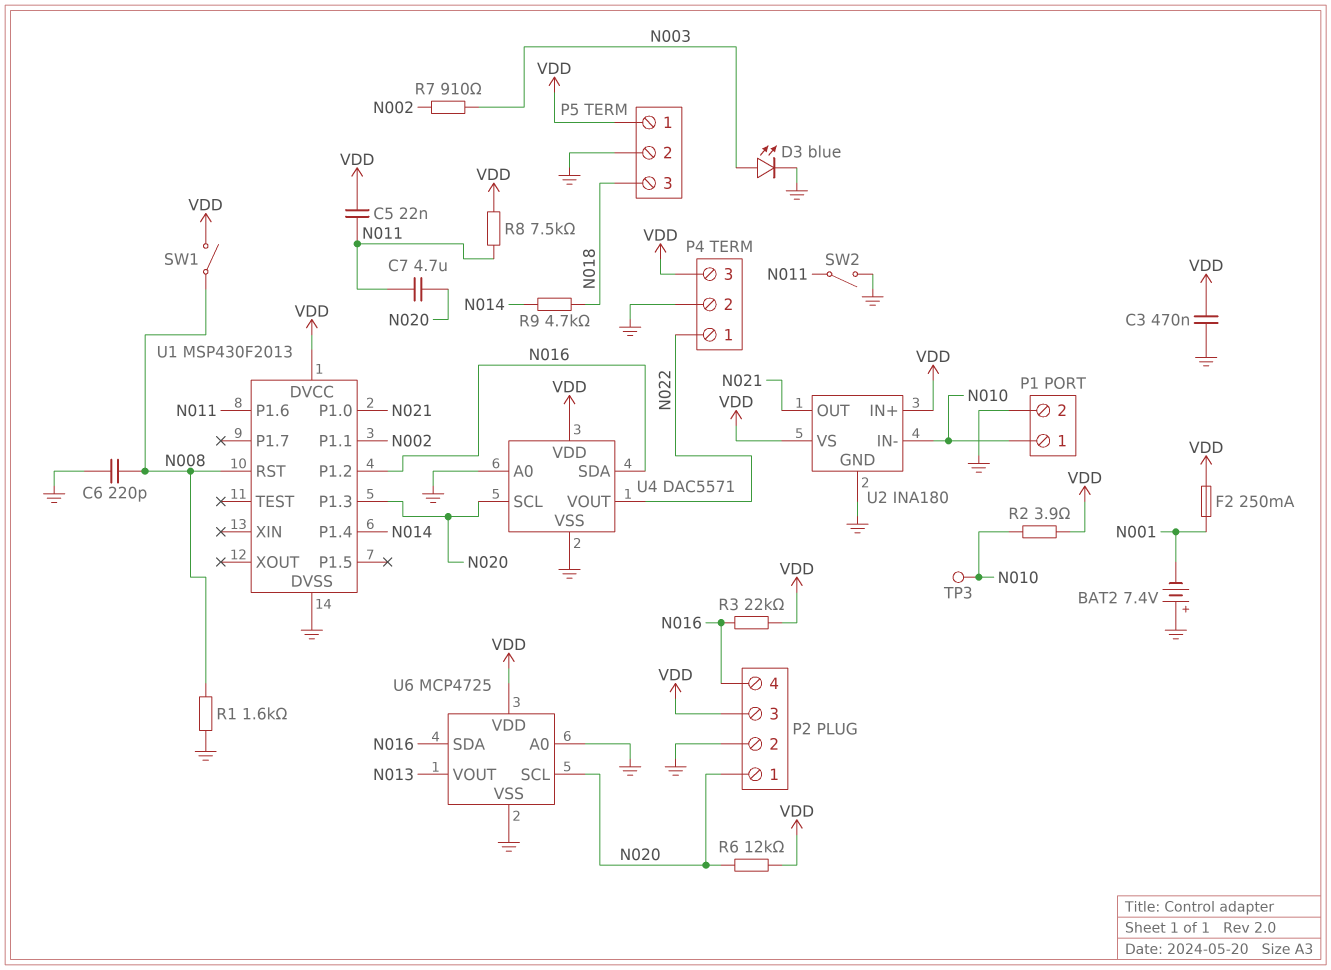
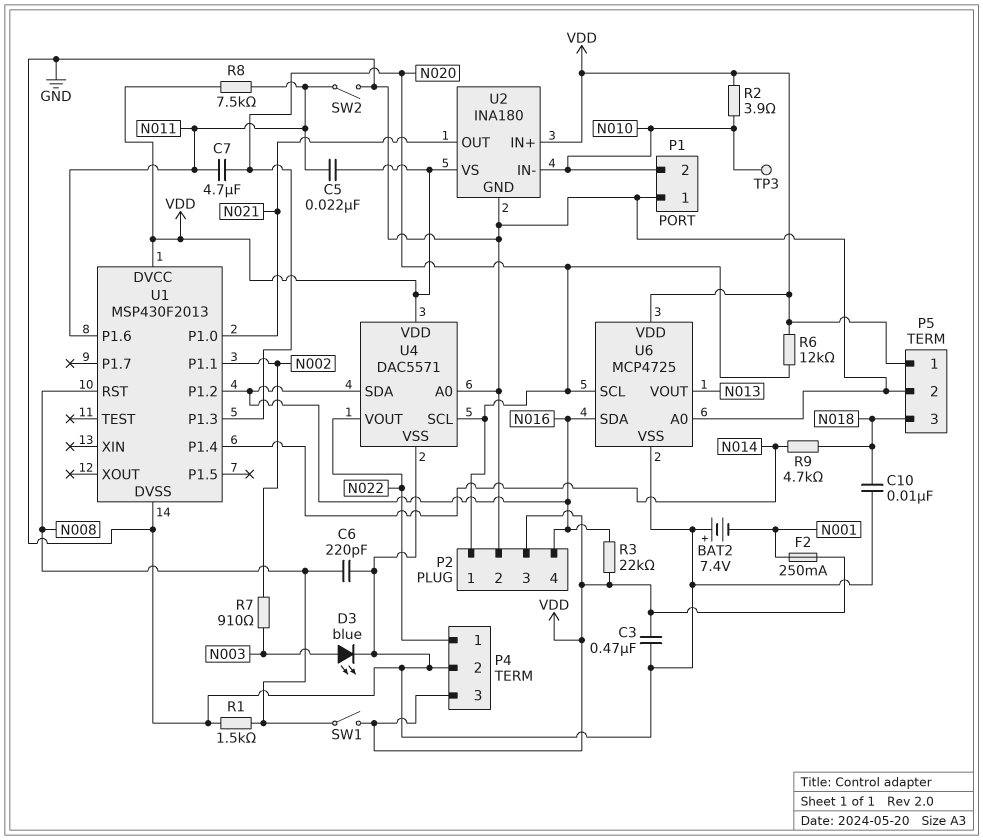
C10: none -> 10nF (GND, N018)
P1 pin 1: N010 -> GND
P1 pin 2: GND -> N010
R1: 1.6k (GND, N008) -> 1.5k (GND, N008)

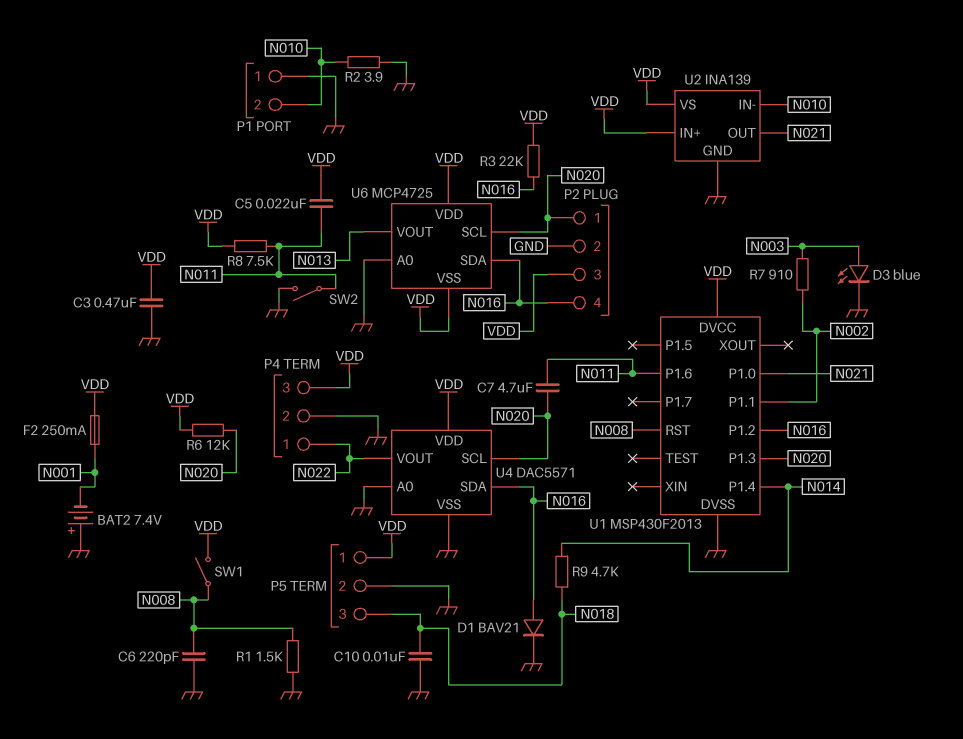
D1: none -> diode BAV21 (A N016, K GND)
R2: 3.9 (N010, VDD) -> 3.9 (GND, N010)
TP3: test point (N010) -> none
U2: INA180 -> INA139
U6 pin VSS: GND -> VDD

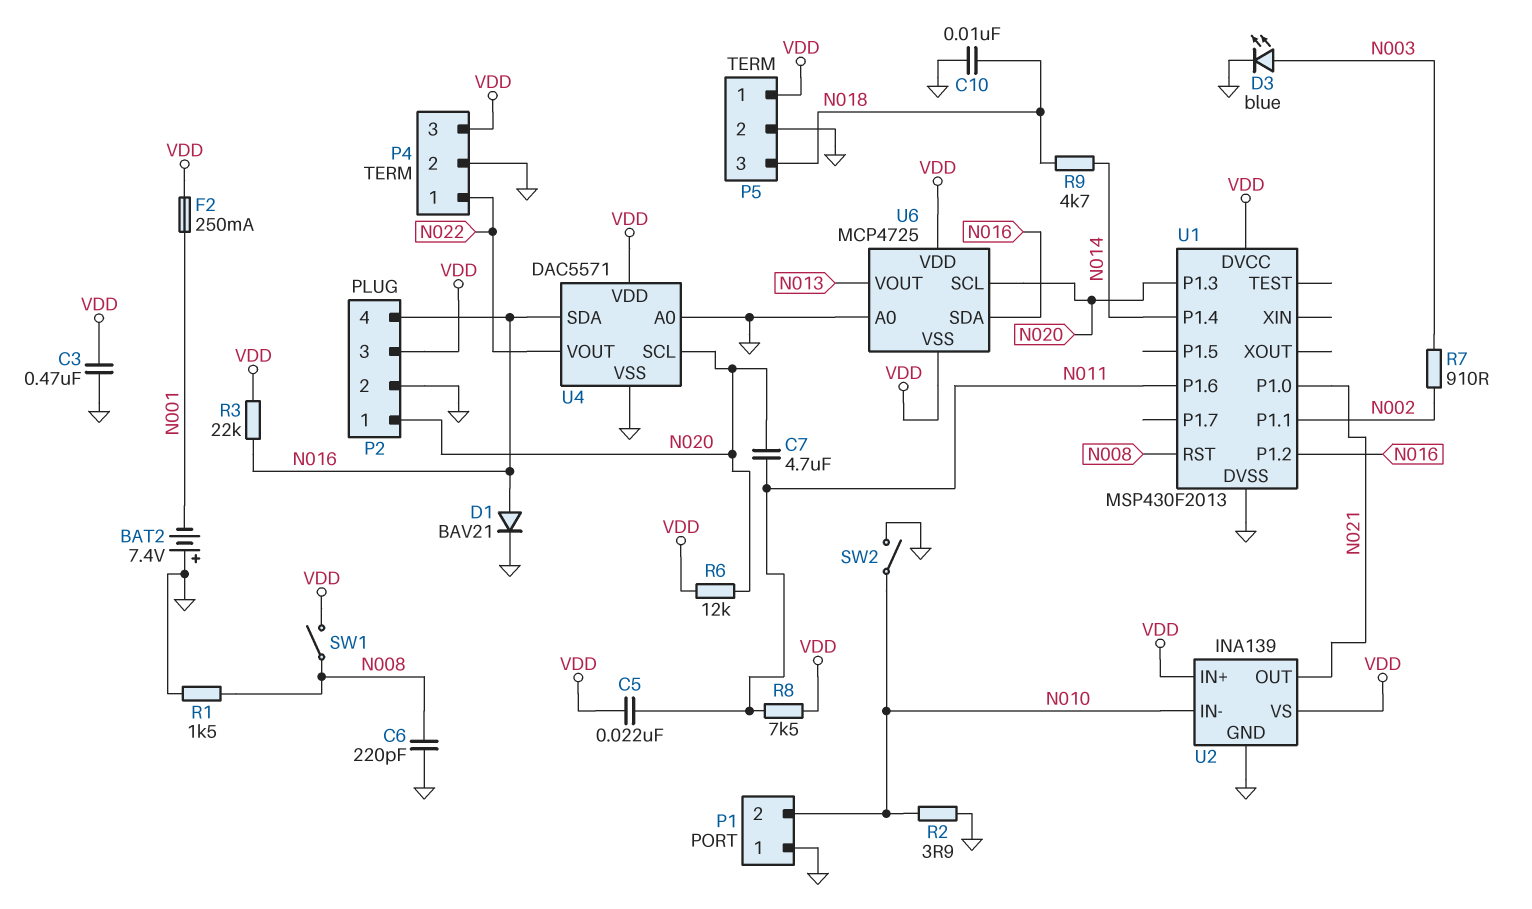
SW2: switch (GND, N011) -> switch (GND, N010)

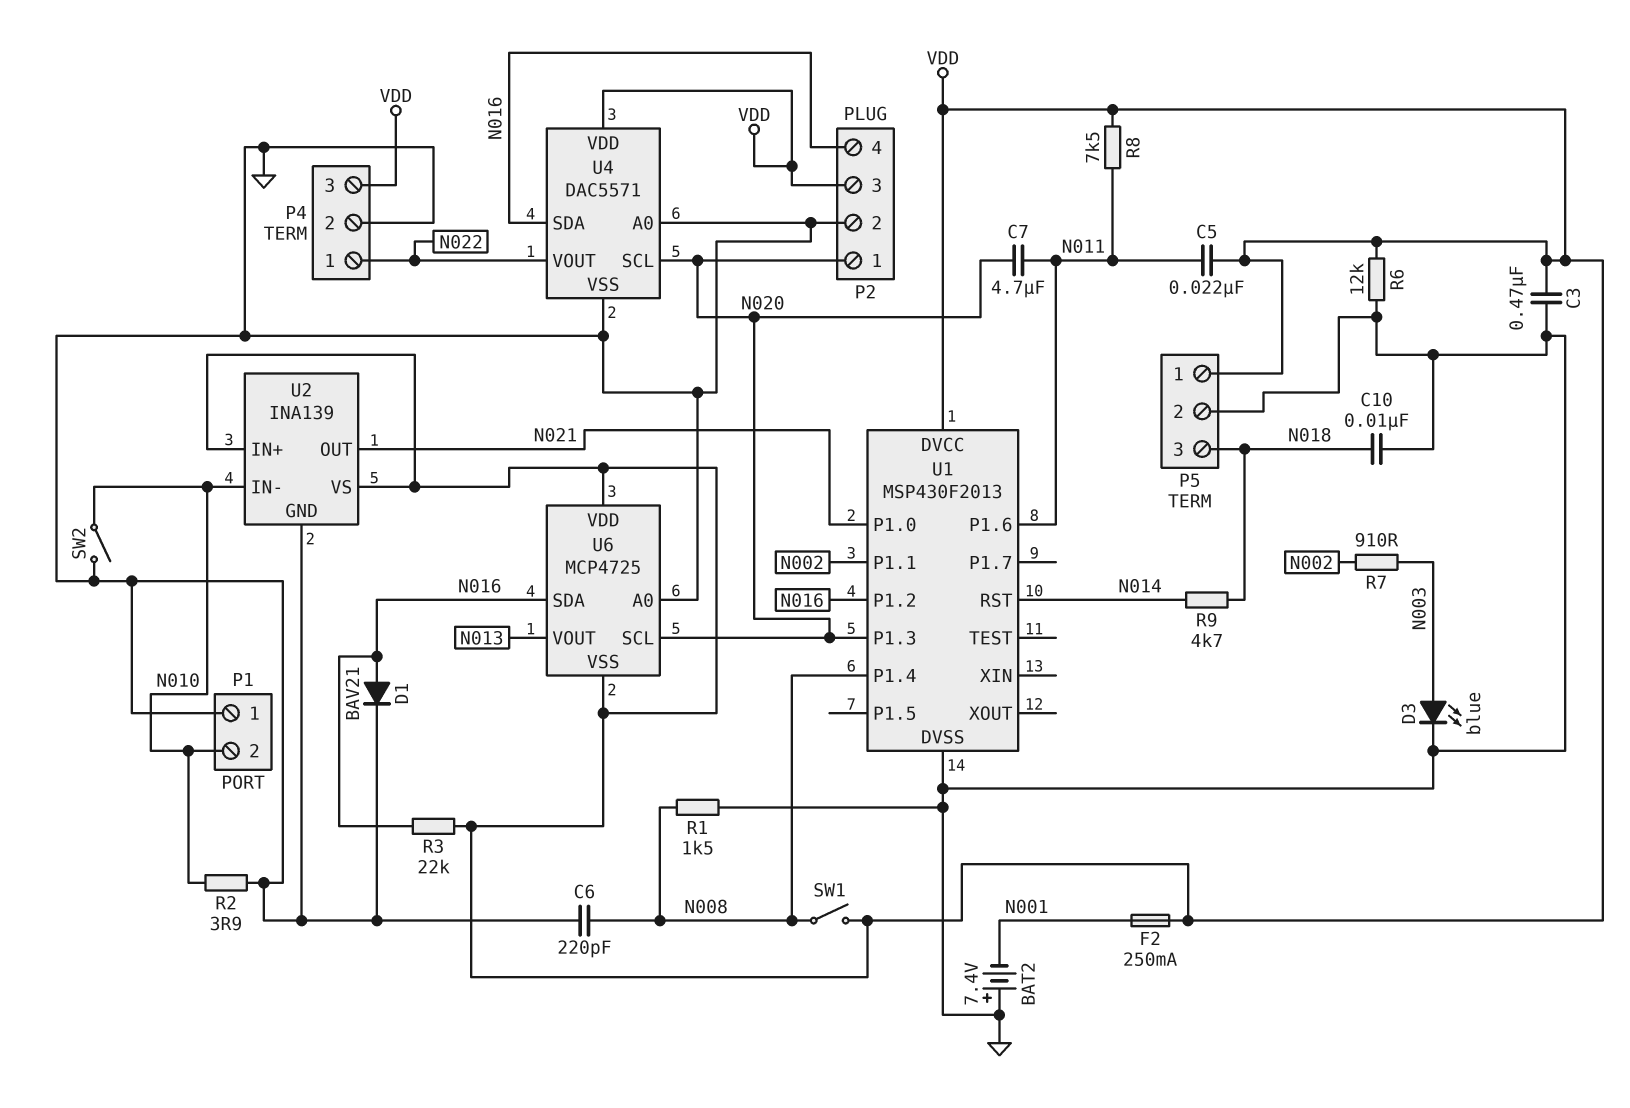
R6: 12k (N020, VDD) -> 12k (GND, VDD)
U1 pin P1.4: N014 -> N008
U1 pin RST: N008 -> N014

